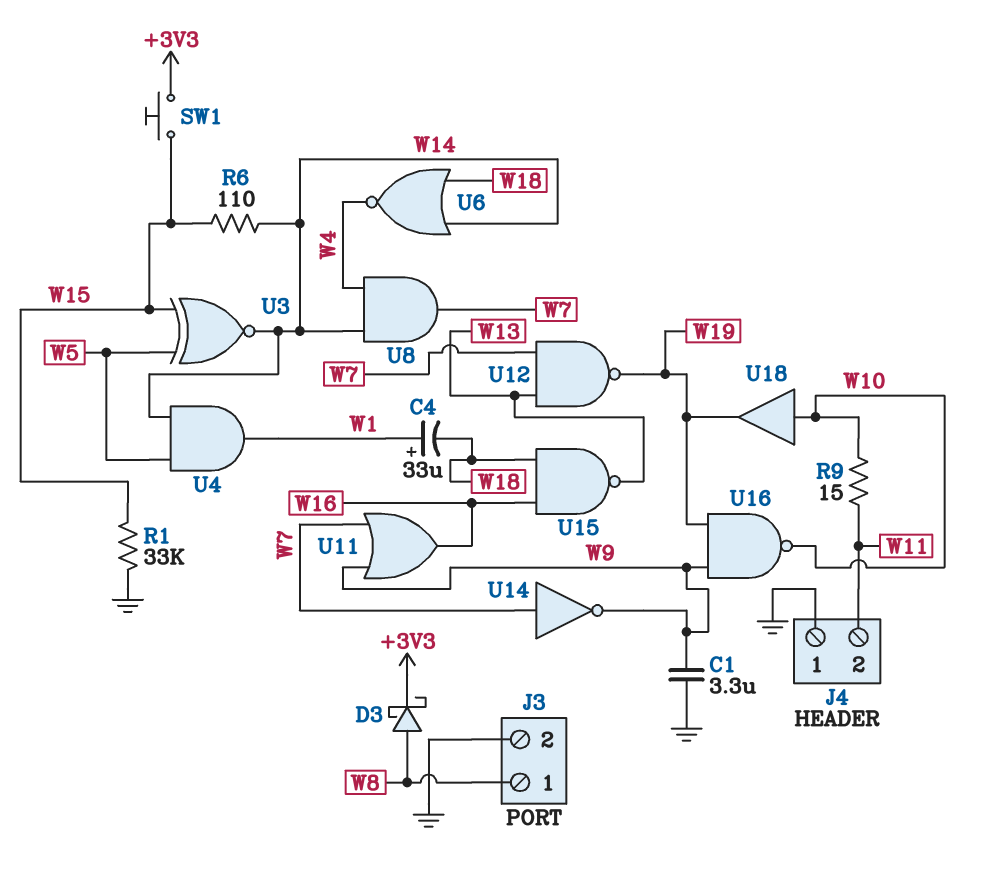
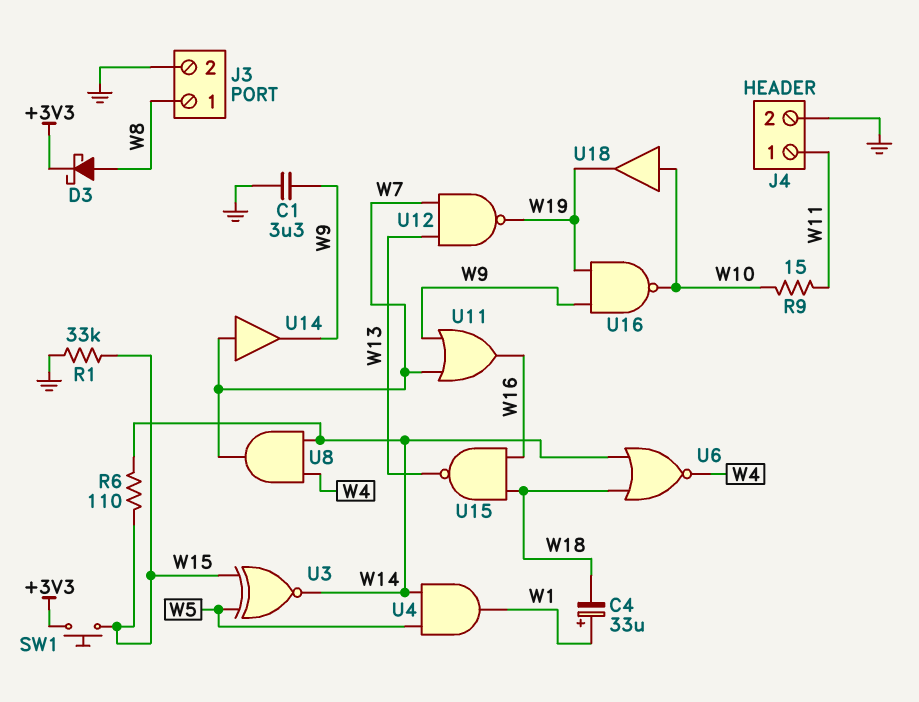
J4 pin 1: GND -> W11
J4 pin 2: W11 -> GND
U14: NOT (in W7, out W9) -> buffer (in W7, out W9)

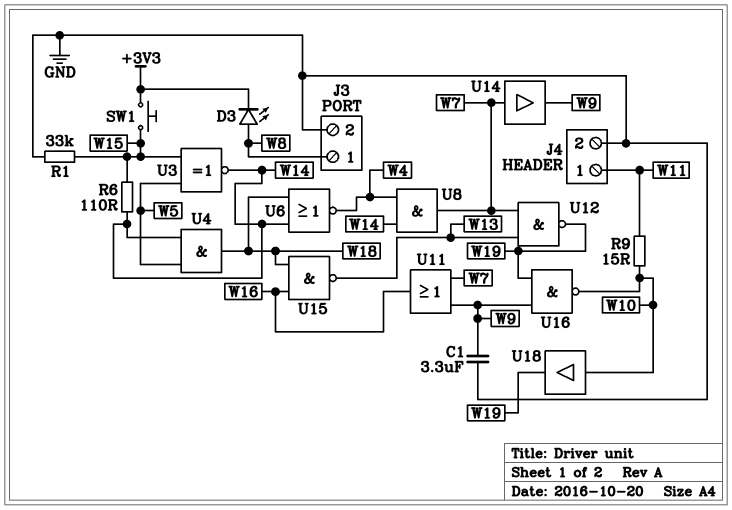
C4: 33uF (plus W1, minus W18) -> none
D3: schottky (A W8, K +3V3) -> LED (A W8, K +3V3)
U4: AND (in W5, in W14, out W1) -> AND (in W5, in W14, out W18)

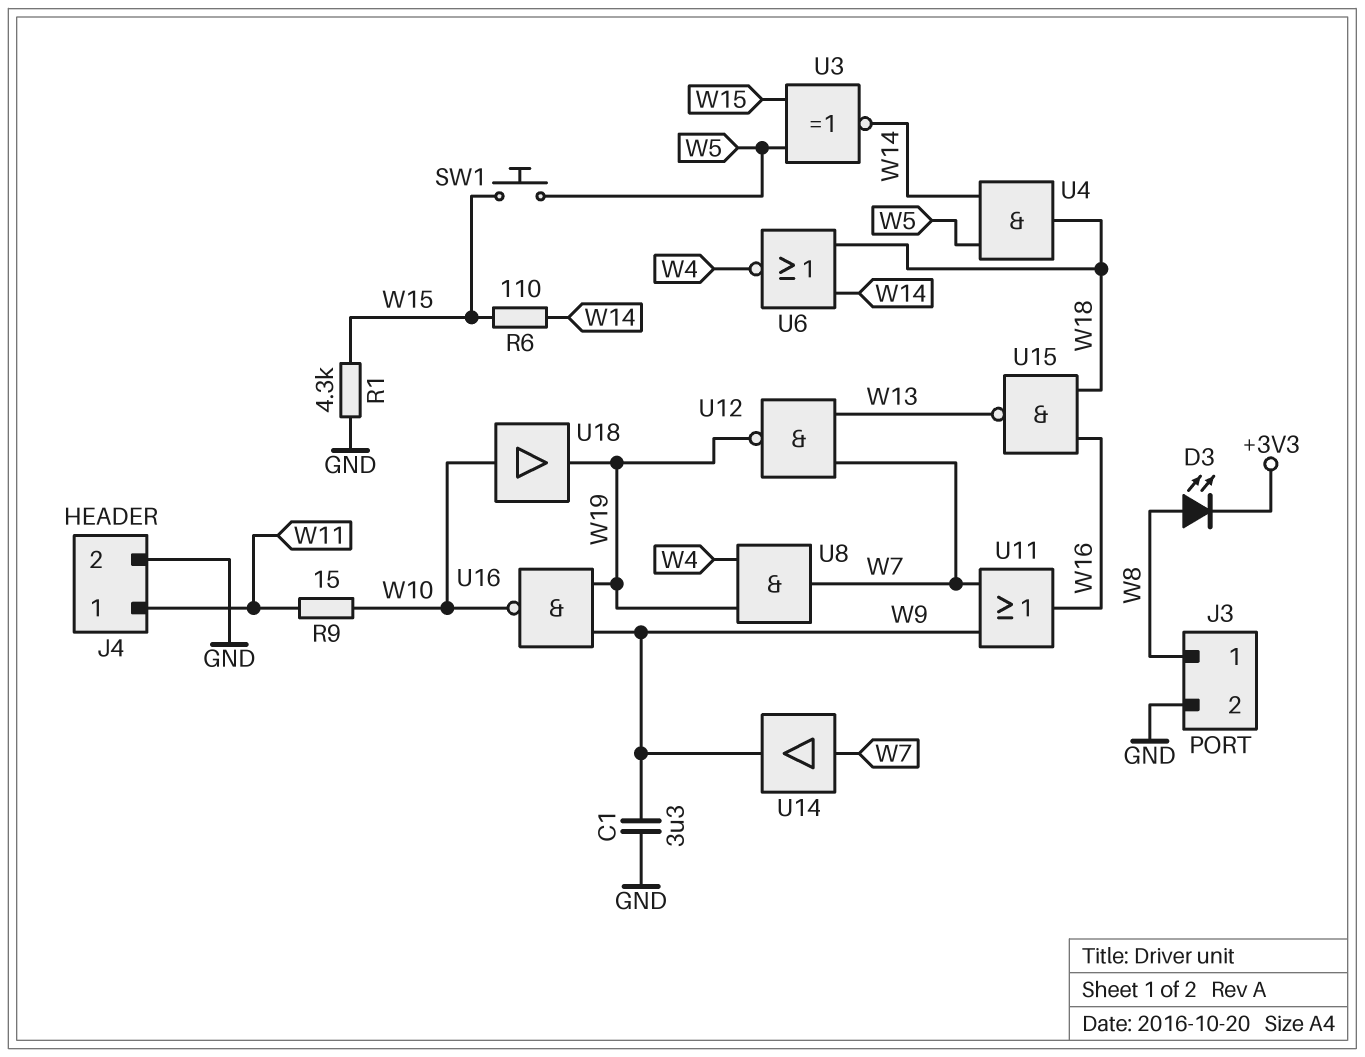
R1: 33k (GND, W15) -> 4.3k (GND, W15)
SW1: button (+3V3, W15) -> button (W5, W15)
U8: AND (in W4, in W14, out W7) -> AND (in W4, in W19, out W7)

